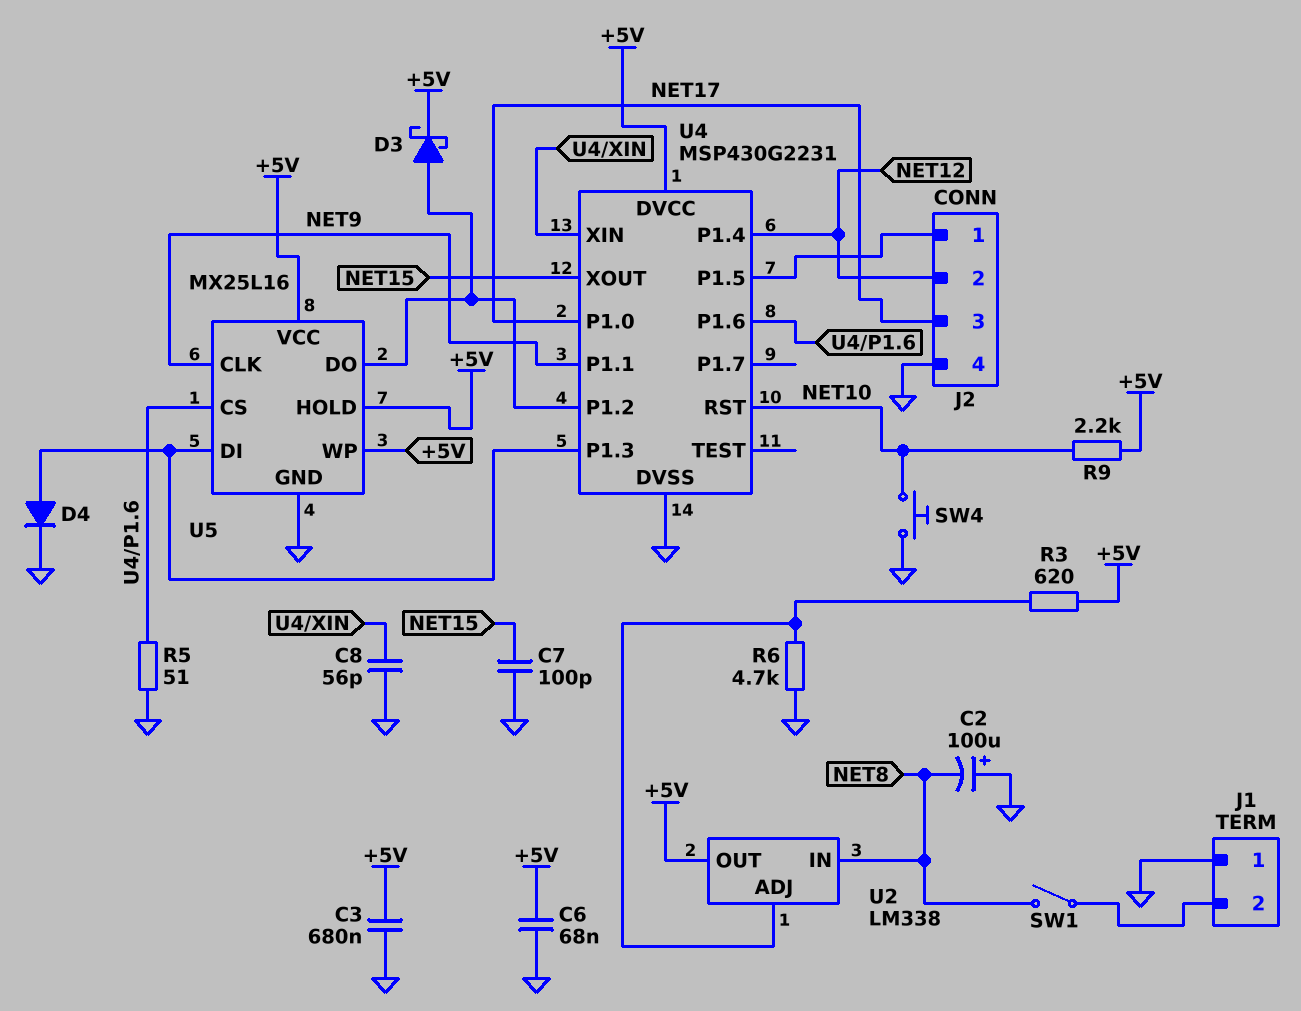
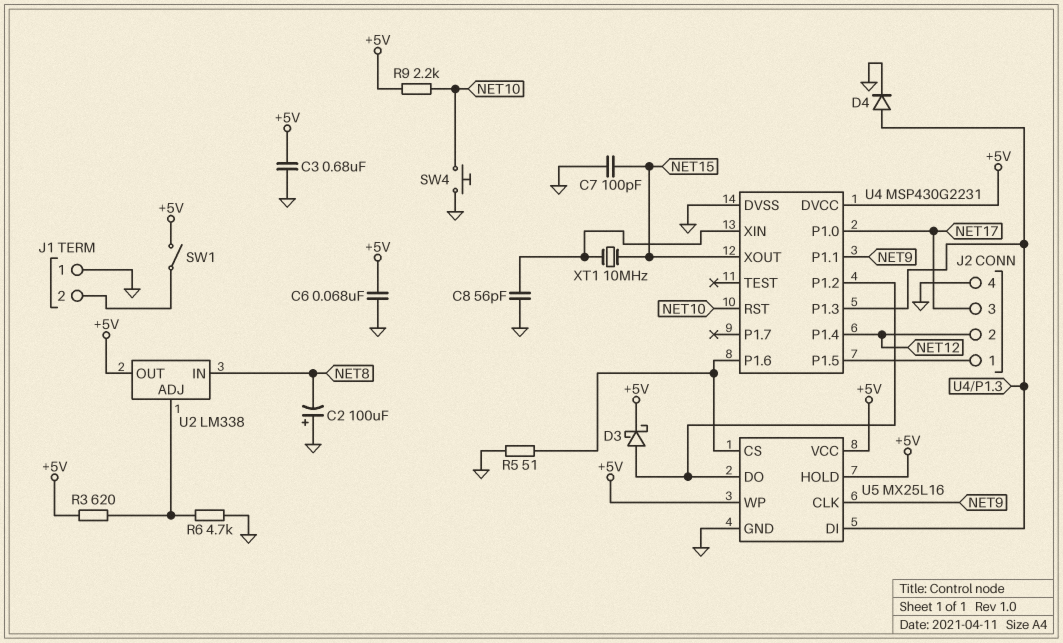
SW1: switch (J1/2, NET8) -> switch (+5V, J1/2)
XT1: none -> 10MHz (NET15, U4/XIN)

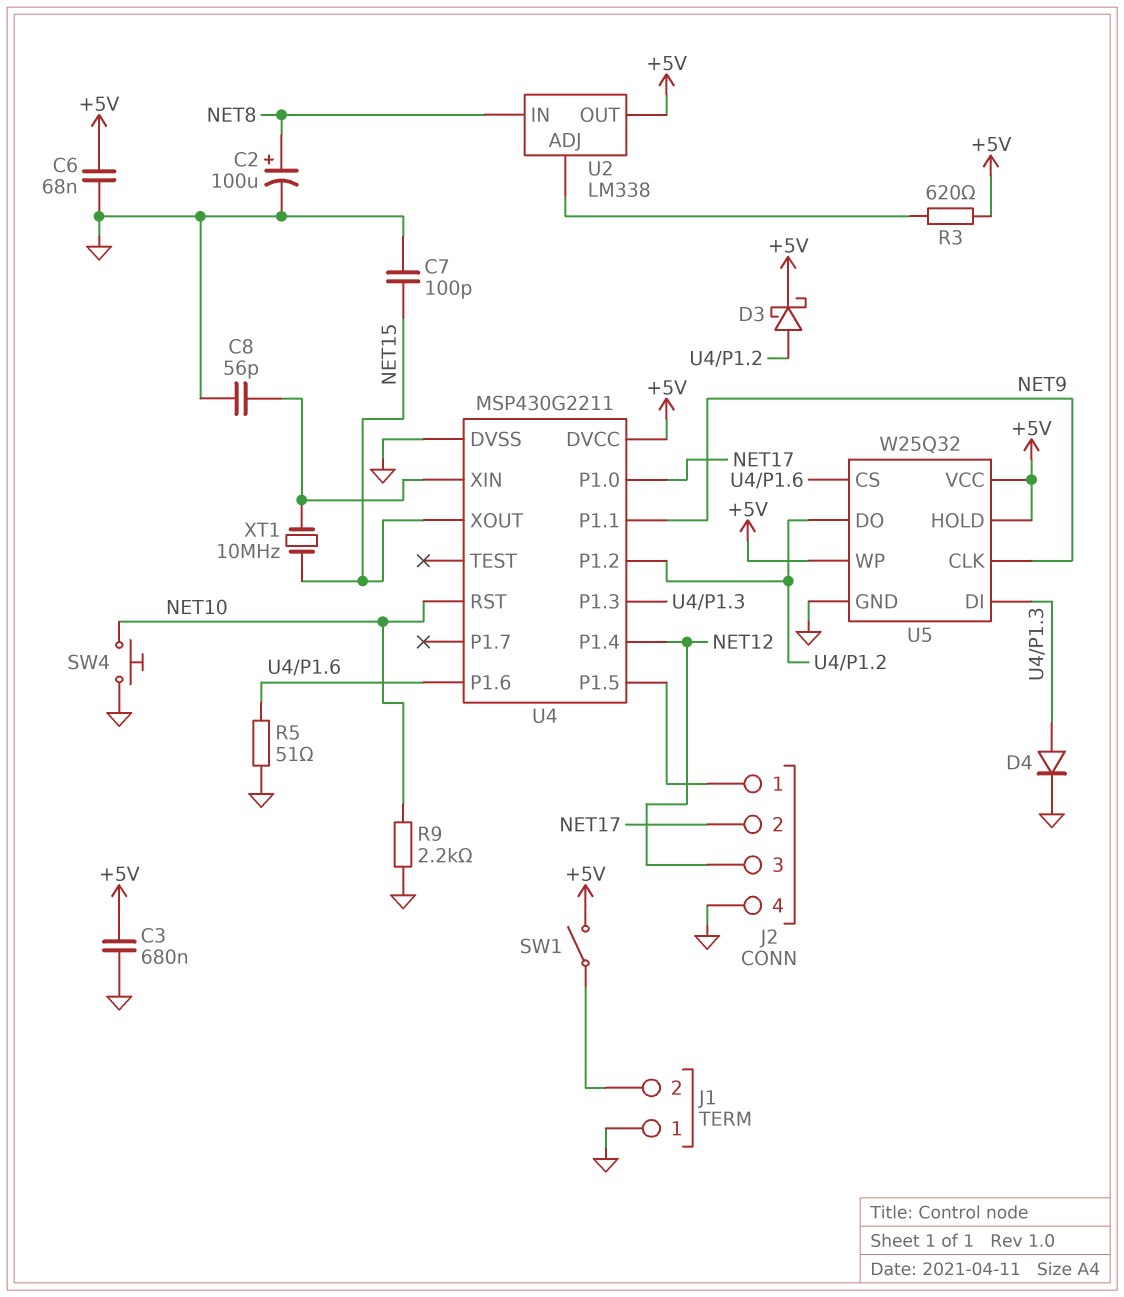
C2: 100uF (plus GND, minus NET8) -> 100uF (plus NET8, minus GND)
J2 pin 2: NET12 -> NET17
J2 pin 3: NET17 -> NET12
R6: 4.7k (GND, U2/ADJ) -> none
R9: 2.2k (+5V, NET10) -> 2.2k (GND, NET10)
U4: MSP430G2231 -> MSP430G2211
U5: MX25L16 -> W25Q32

